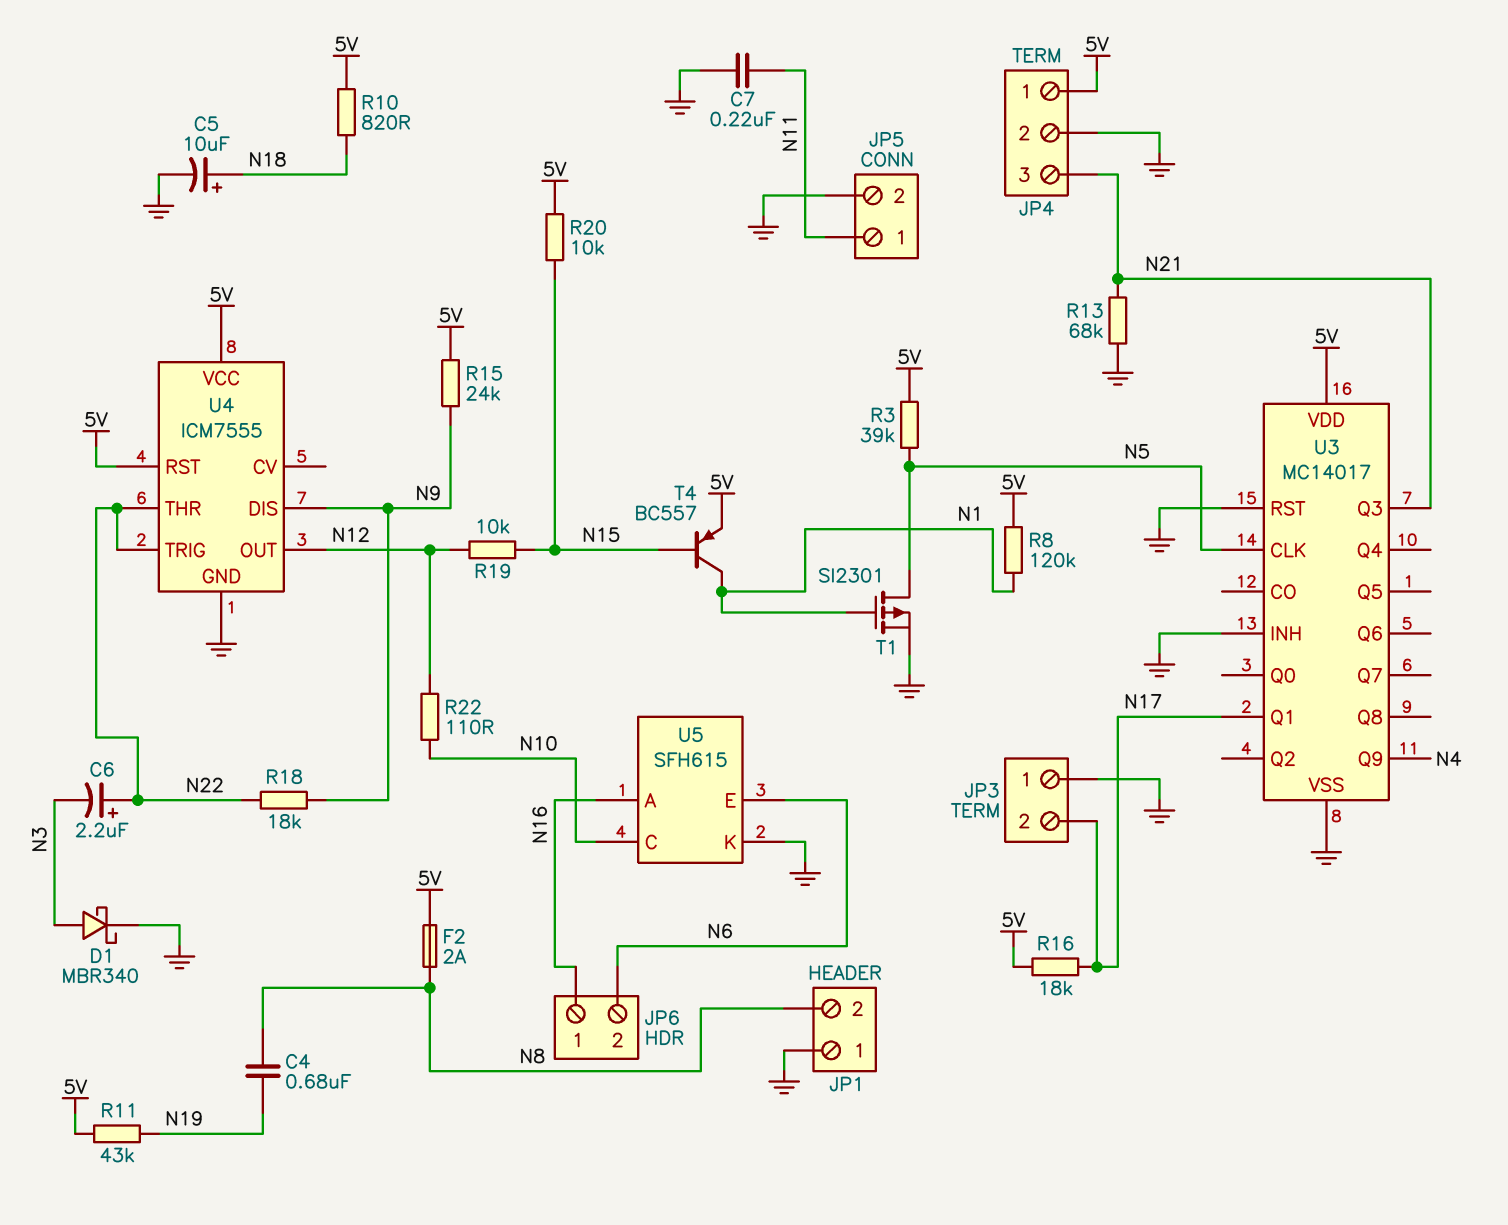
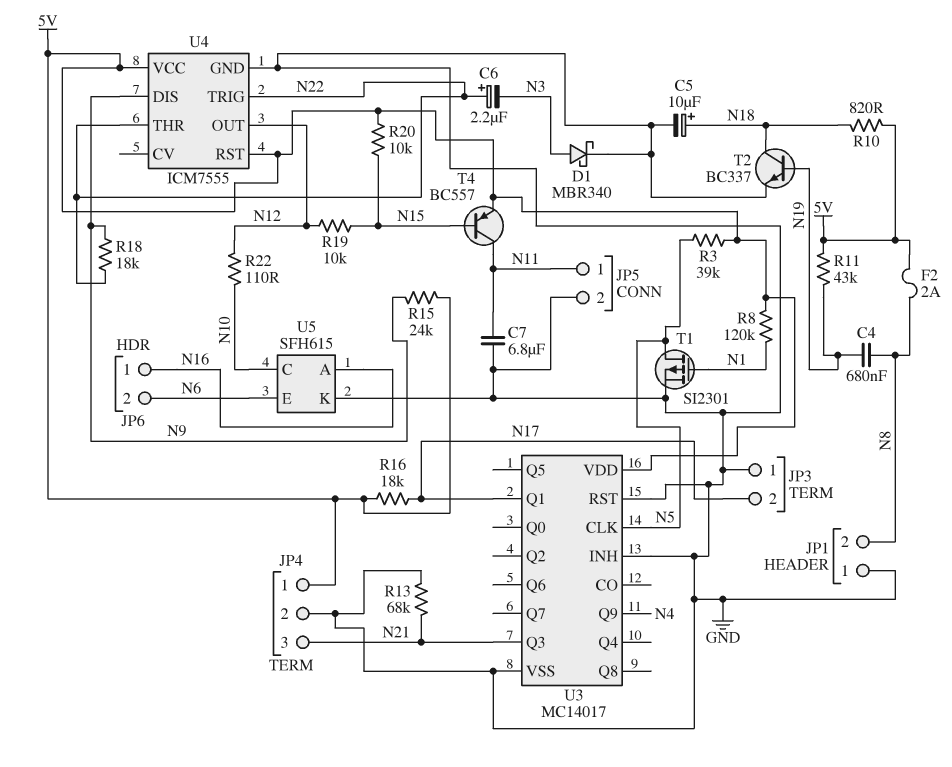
C7: 220nF (GND, N11) -> 6.8uF (GND, N11)
T2: none -> NPN BC337 (B N19, C N18, E GND)
T4: PNP BC557 (B N15, C N1, E 5V) -> PNP BC557 (B N15, C N11, E 5V)

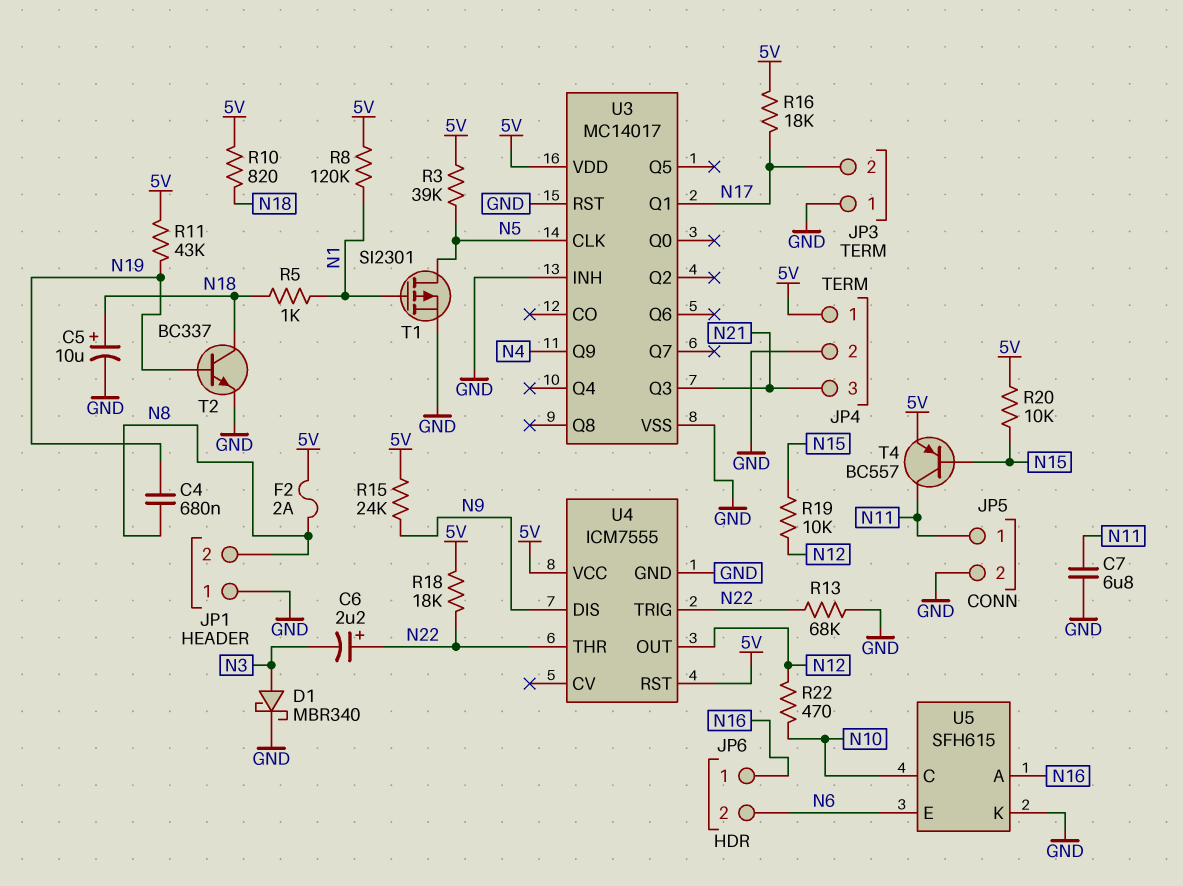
R5: none -> 1k (N1, N18)
R13: 68k (GND, N21) -> 68k (GND, N22)
R18: 18k (N9, N22) -> 18k (5V, N22)
R22: 110 (N10, N12) -> 470 (N10, N12)

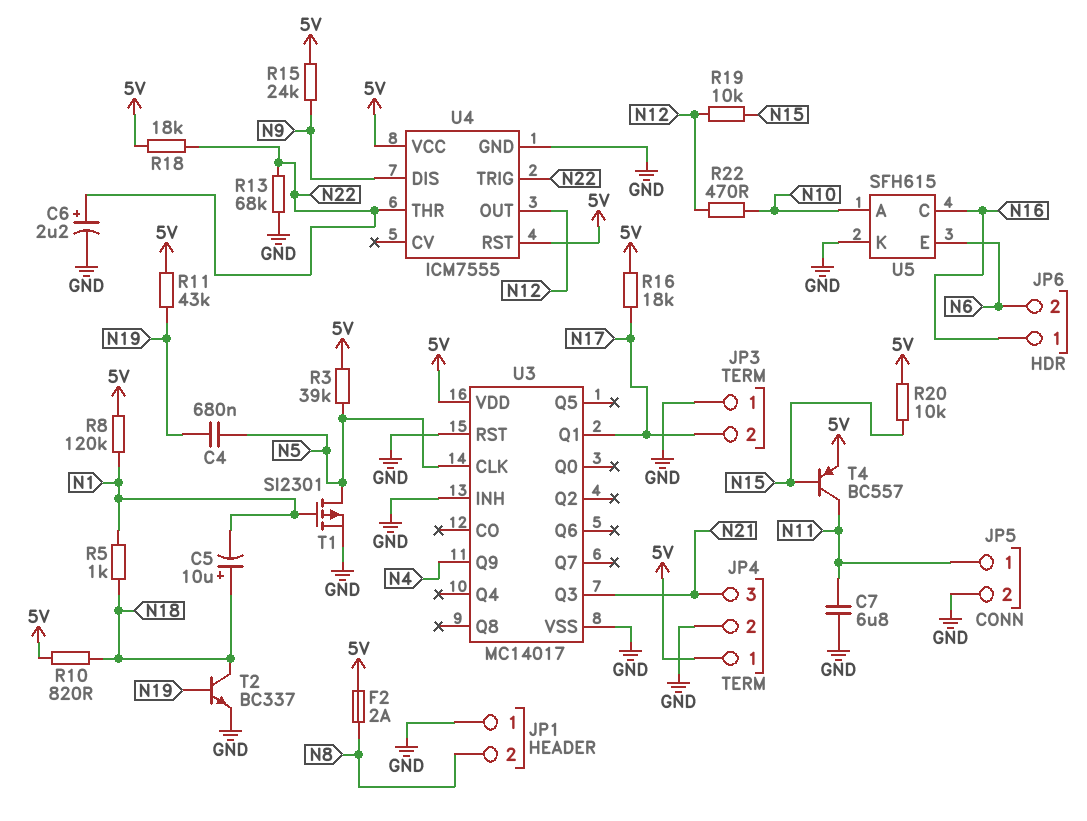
C4: 680nF (N8, N19) -> 680nF (N5, N19)
C5: 10uF (plus N18, minus GND) -> 10uF (plus N18, minus N1)
C6: 2.2uF (plus N22, minus N3) -> 2.2uF (plus N22, minus GND)
D1: schottky MBR340 (A N3, K GND) -> none
U5 pin A: N16 -> N10
U5 pin C: N10 -> N16

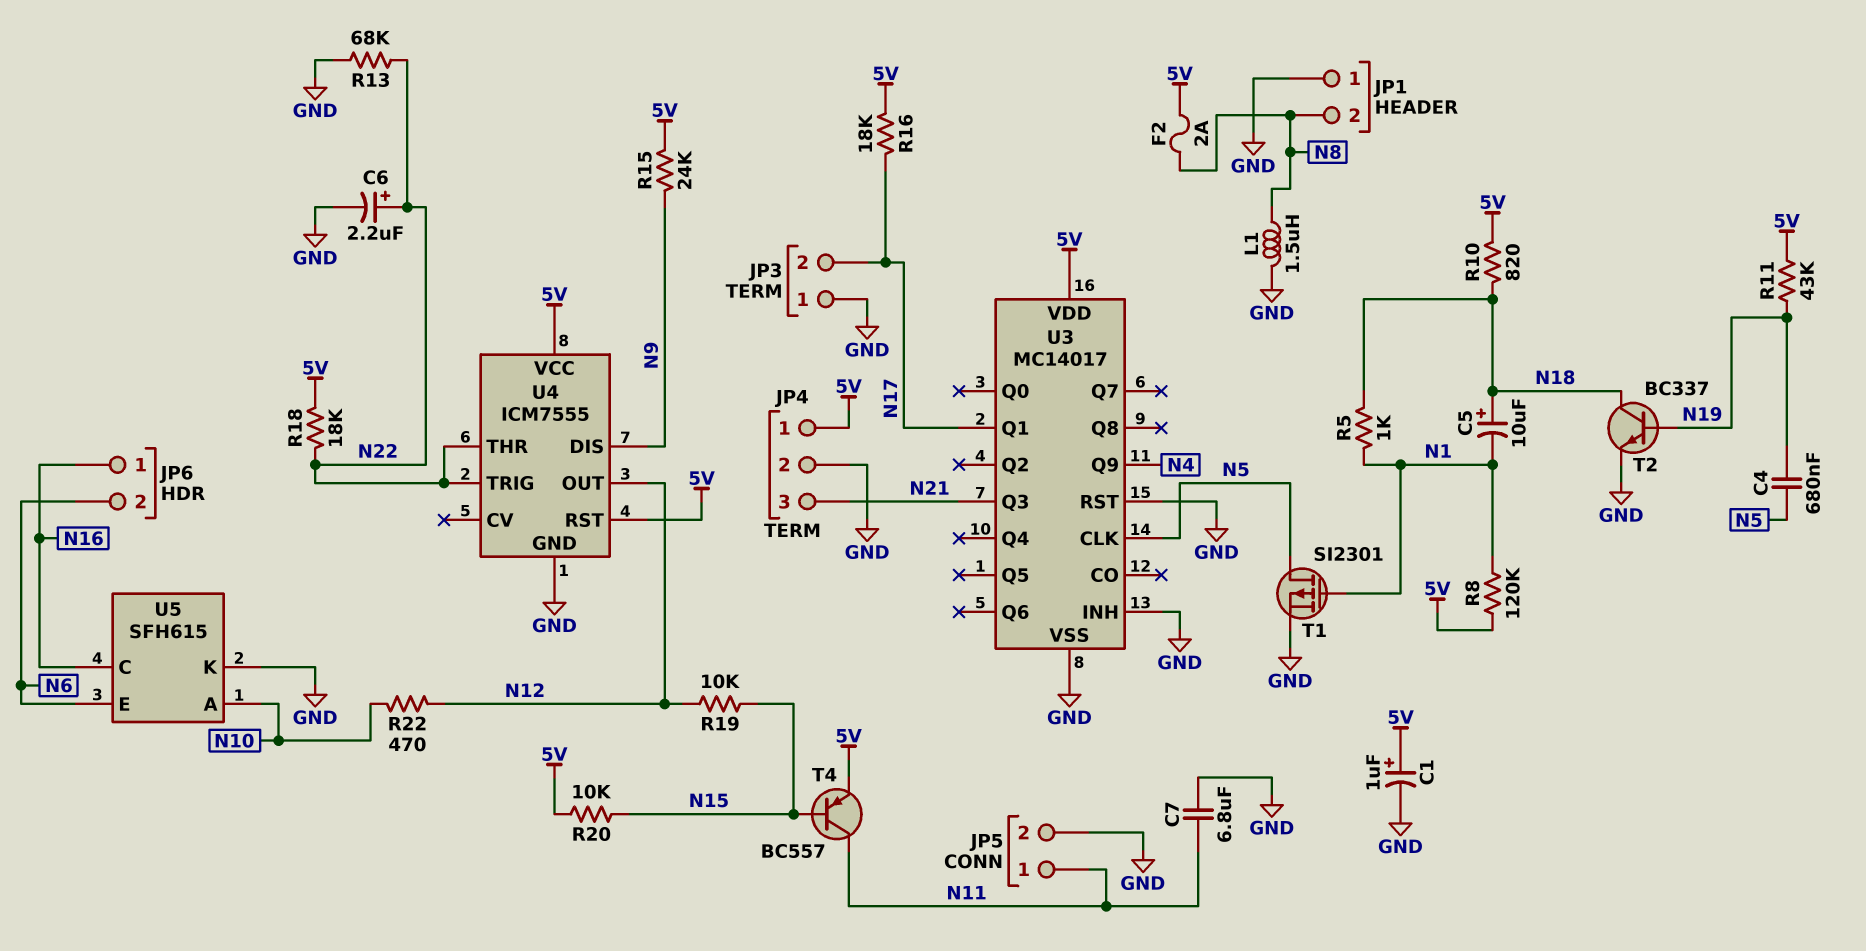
C1: none -> 1uF (plus 5V, minus GND)
L1: none -> 1.5uH (GND, N8)
R3: 39k (5V, N5) -> none

